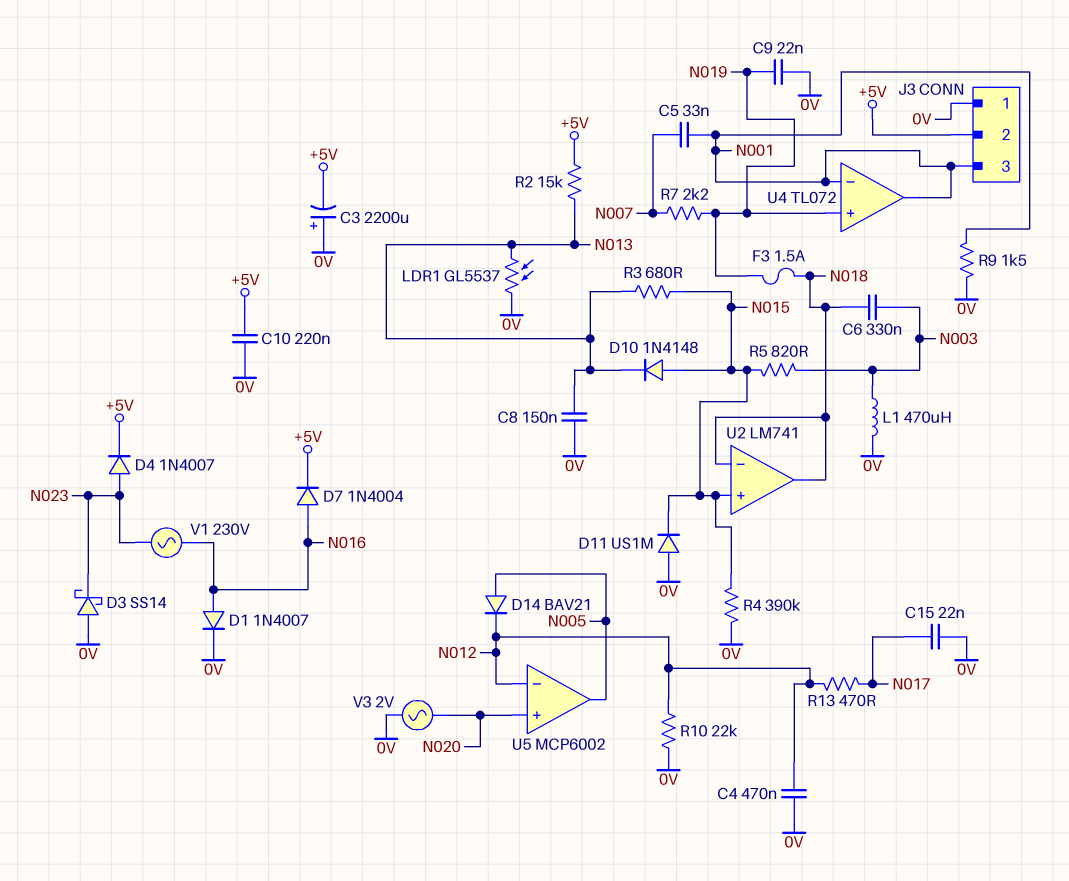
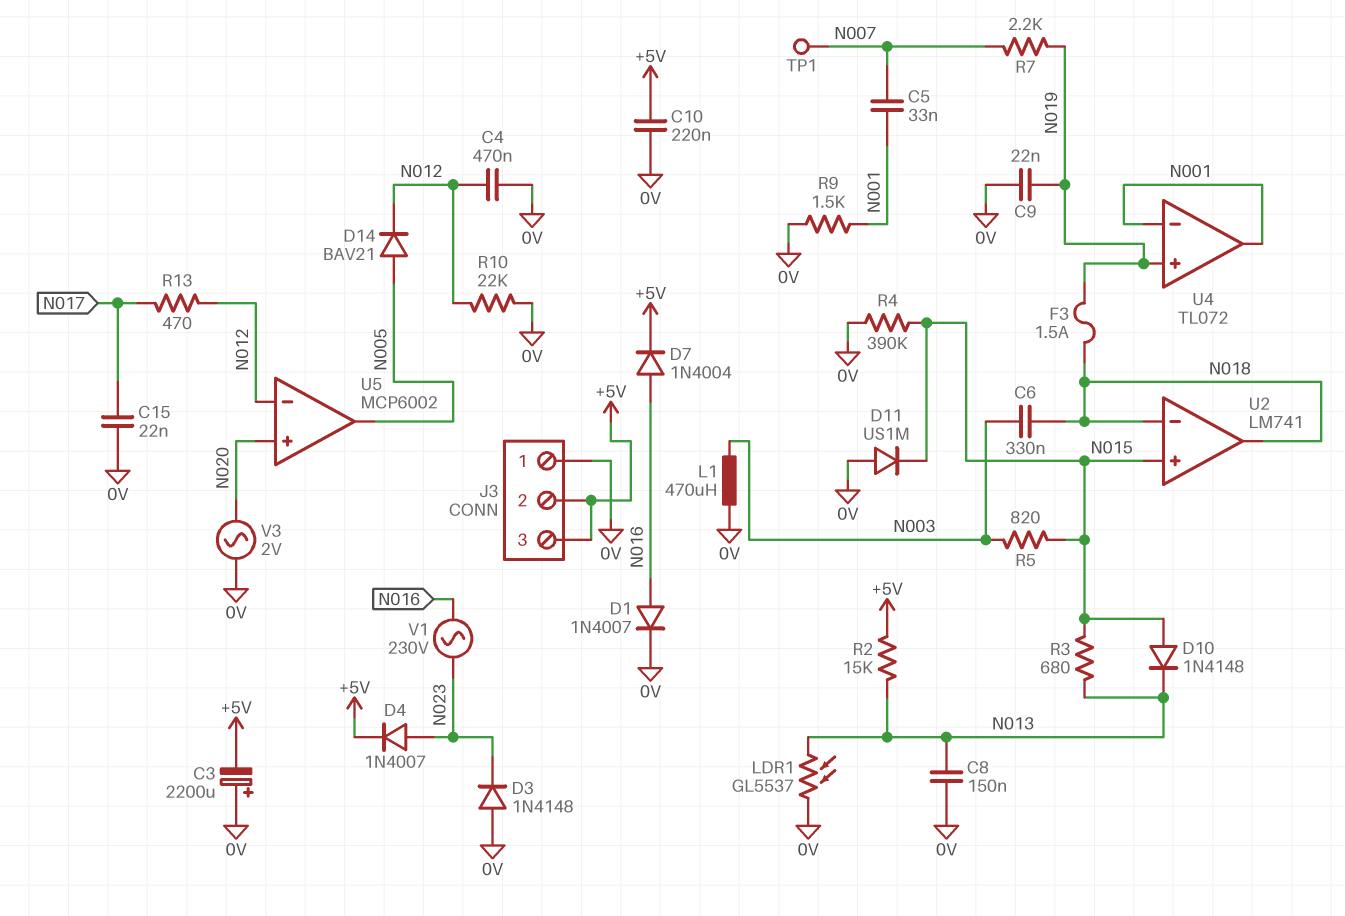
D3: schottky SS14 (A 0V, K N023) -> diode 1N4148 (A 0V, K N023)
J3 pin 3: N001 -> +5V
TP1: none -> test point (N007)

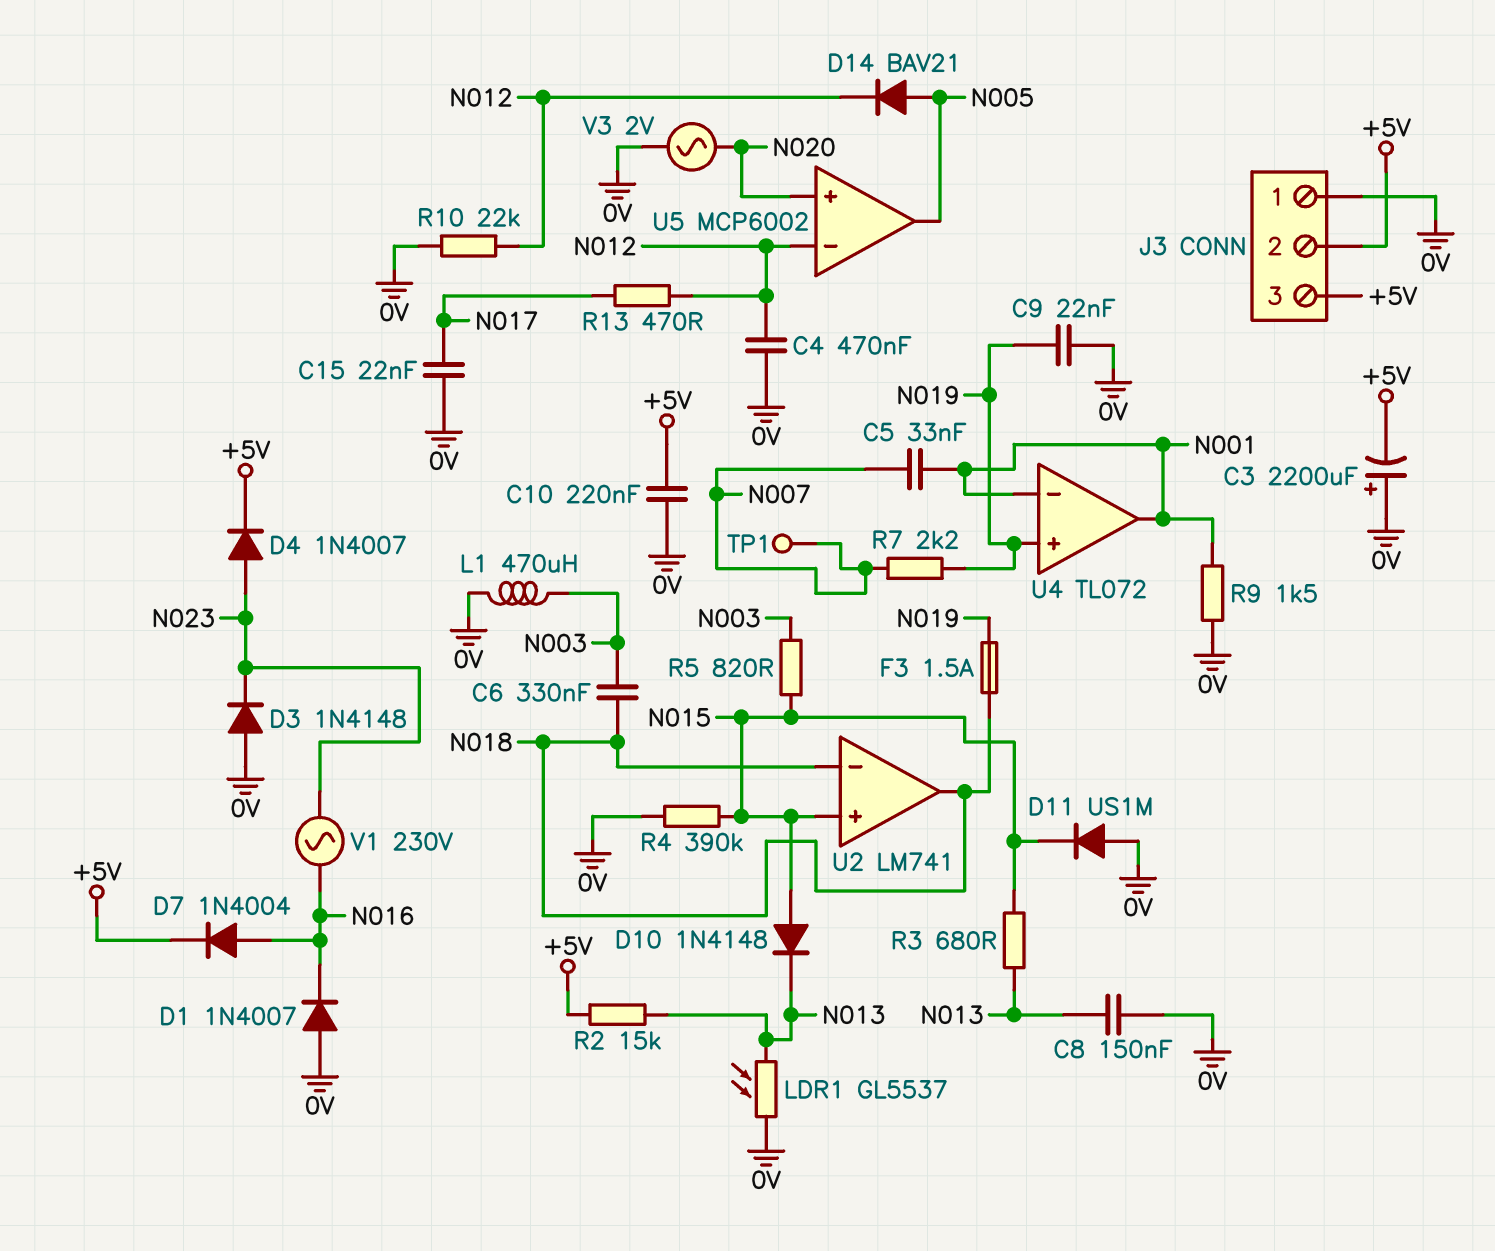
D1: diode 1N4007 (A N016, K 0V) -> diode 1N4007 (A 0V, K N016)

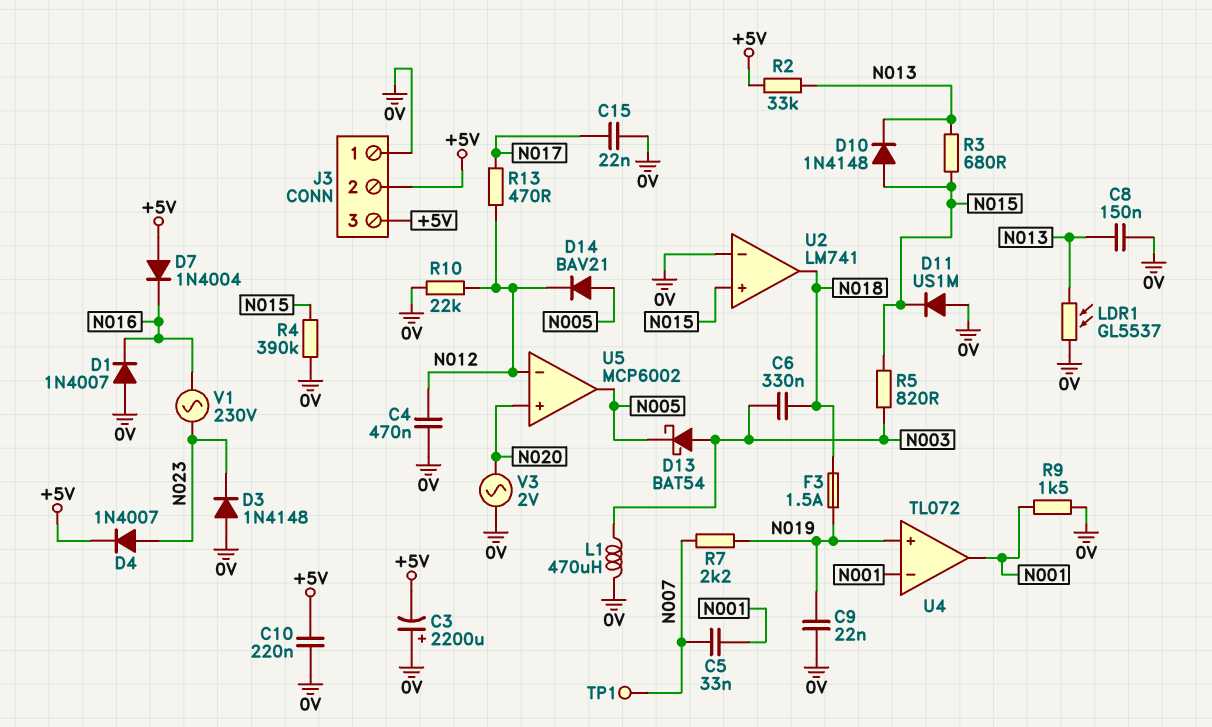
D7: diode 1N4004 (A N016, K +5V) -> diode 1N4004 (A +5V, K N016)
D13: none -> schottky BAT54 (A N003, K N005)
R2: 15k (+5V, N013) -> 33k (+5V, N013)
U2 pin in-: N018 -> 0V

